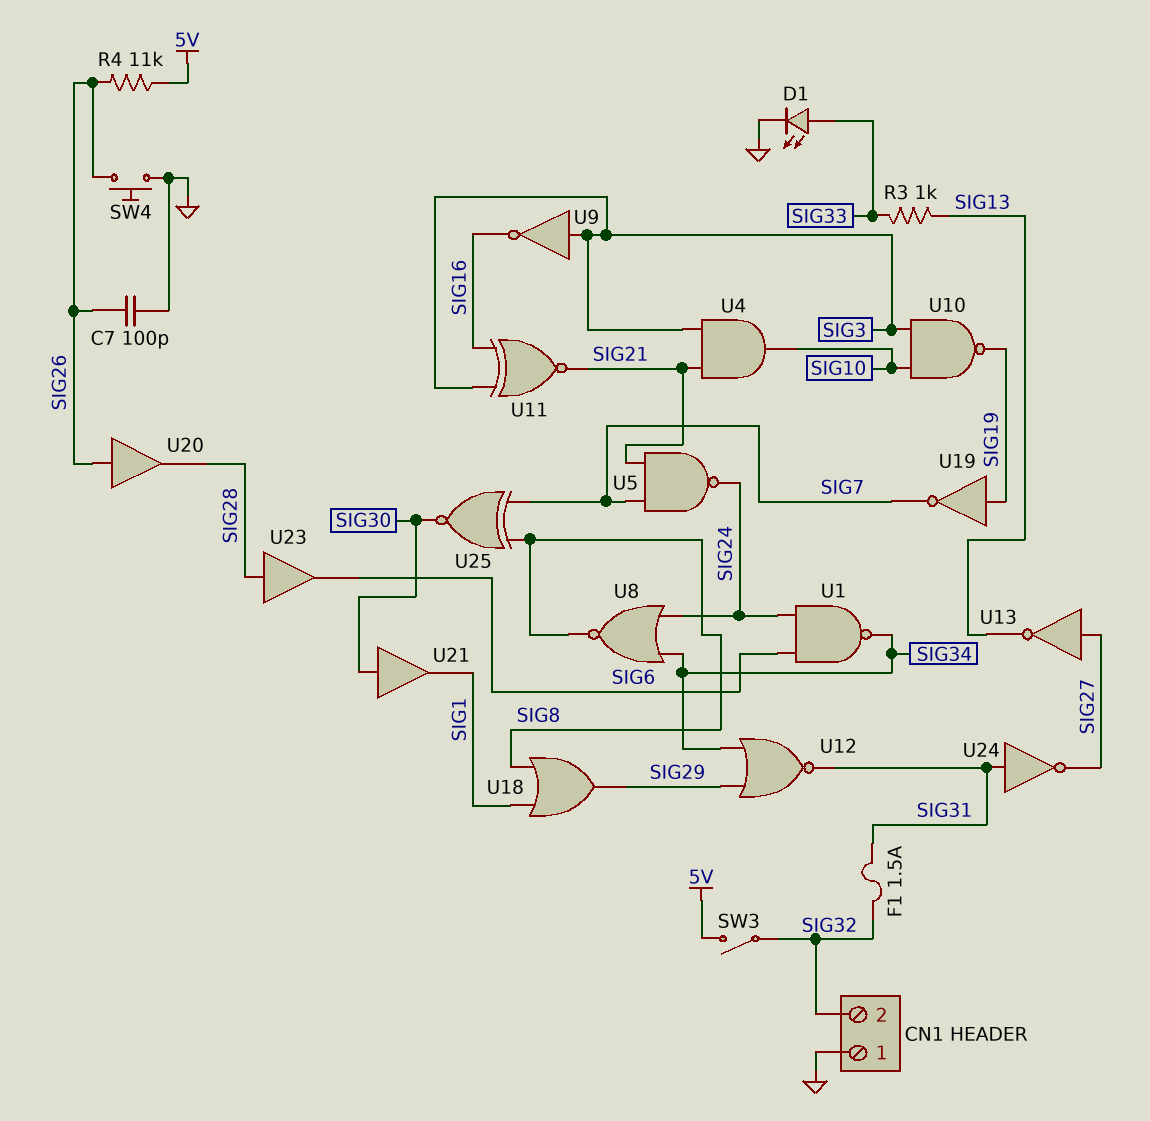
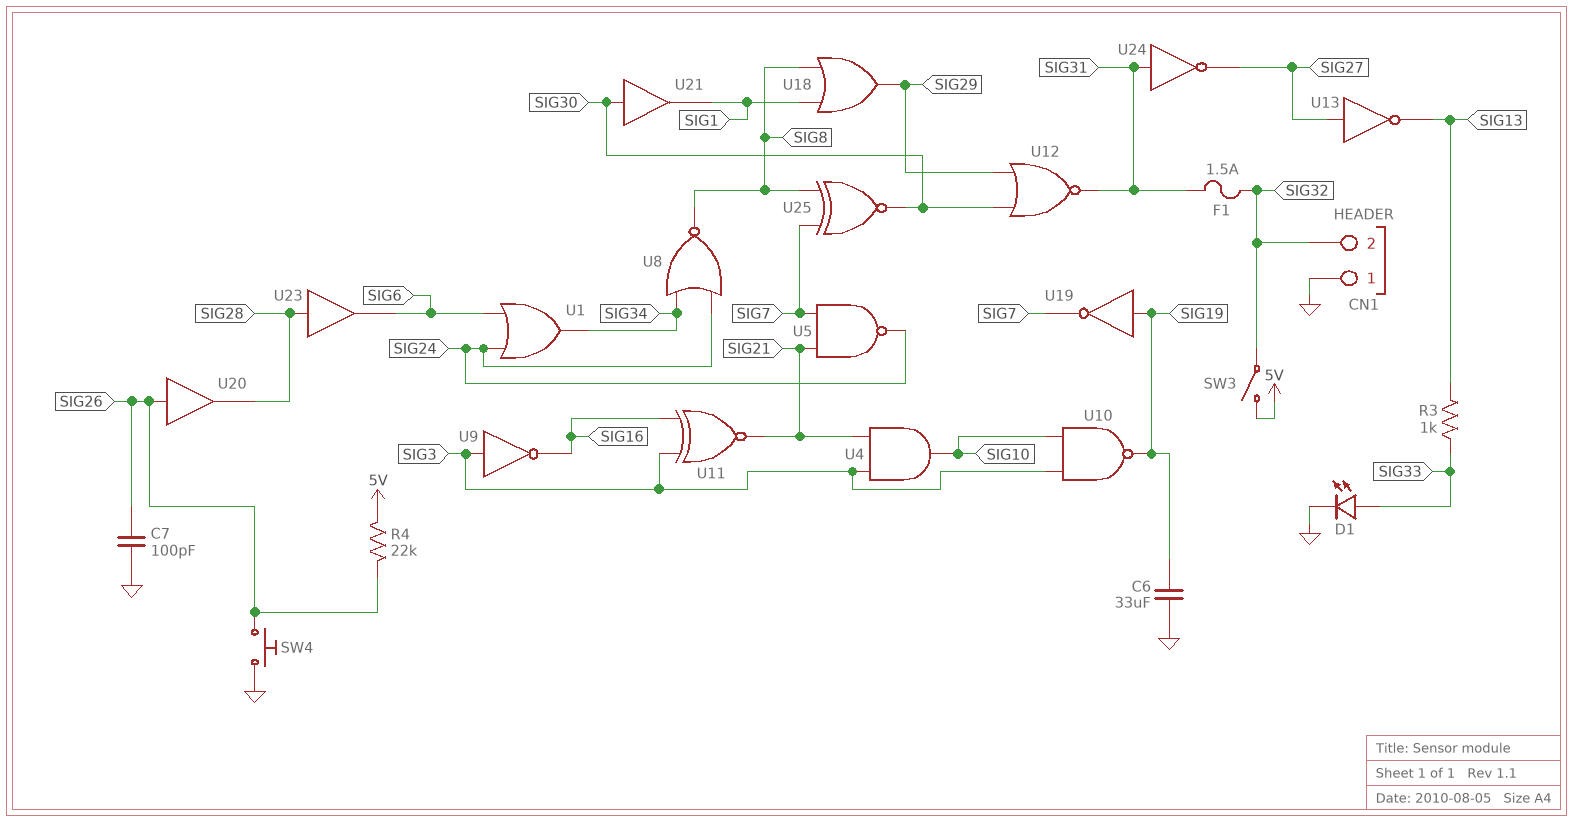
C6: none -> 33uF (GND, SIG19)
R4: 11k (5V, SIG26) -> 22k (5V, SIG26)
U1: NAND (in SIG6, in SIG24, out SIG34) -> OR (in SIG6, in SIG24, out SIG34)
U12: NOR (in SIG29, in SIG34, out SIG31) -> NOR (in SIG29, in SIG30, out SIG31)

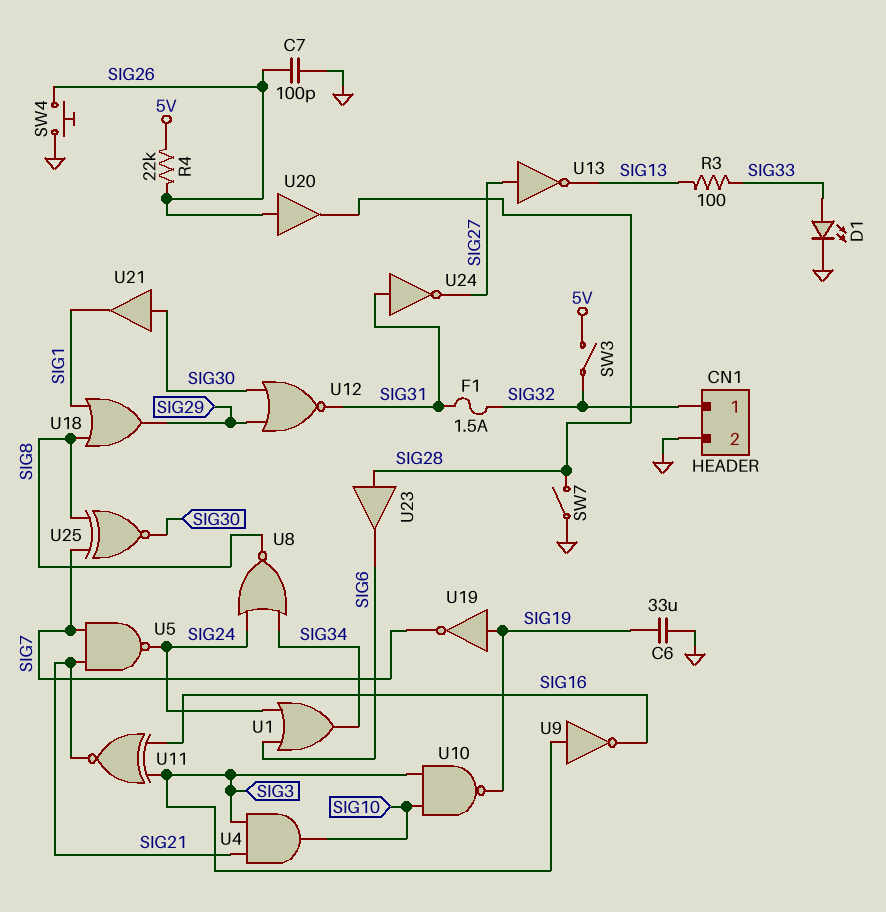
CN1 pin 1: GND -> SIG32
CN1 pin 2: SIG32 -> GND
R3: 1k (SIG13, SIG33) -> 100 (SIG13, SIG33)
SW7: none -> switch (GND, SIG28)

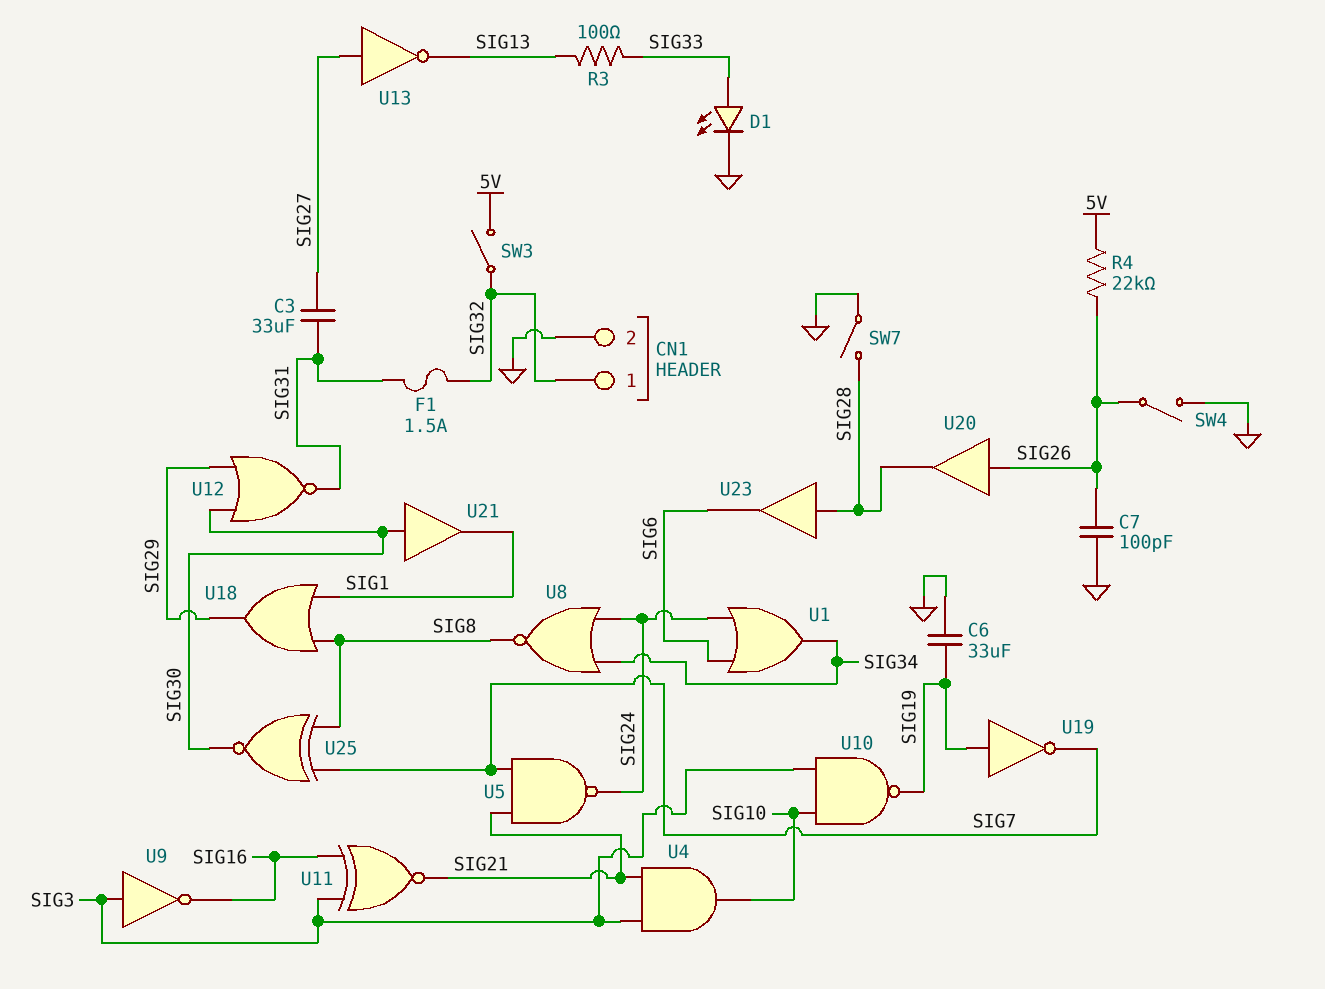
C3: none -> 33uF (SIG27, SIG31)
SW4: button (GND, SIG26) -> switch (GND, SIG26)
U24: NOT (in SIG31, out SIG27) -> none

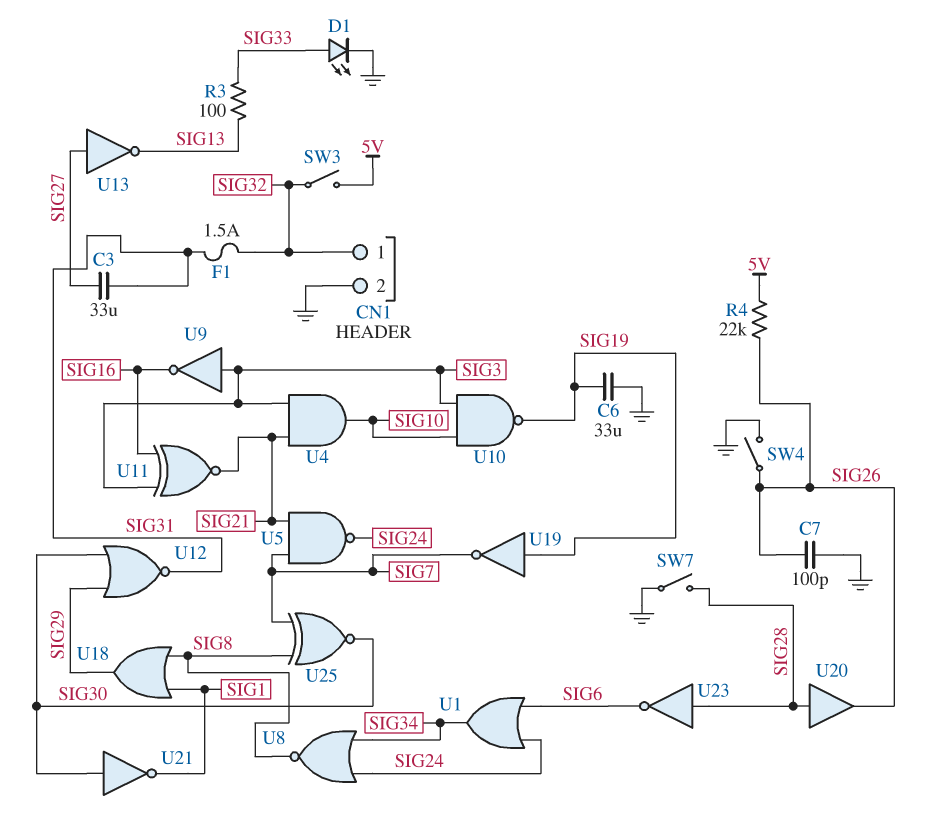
U20: buffer (in SIG26, out SIG28) -> buffer (in SIG28, out SIG26)
U21: buffer (in SIG30, out SIG1) -> NOT (in SIG30, out SIG1)
U23: buffer (in SIG28, out SIG6) -> NOT (in SIG28, out SIG6)

